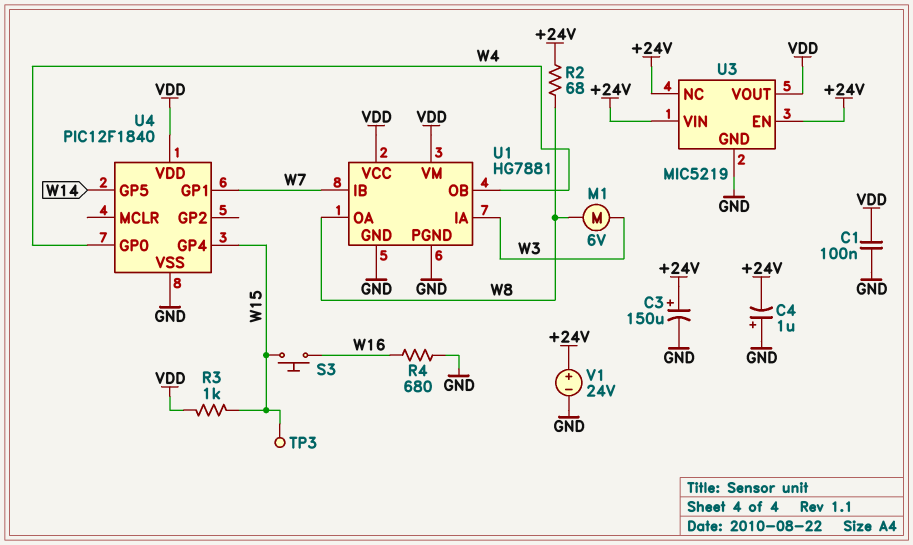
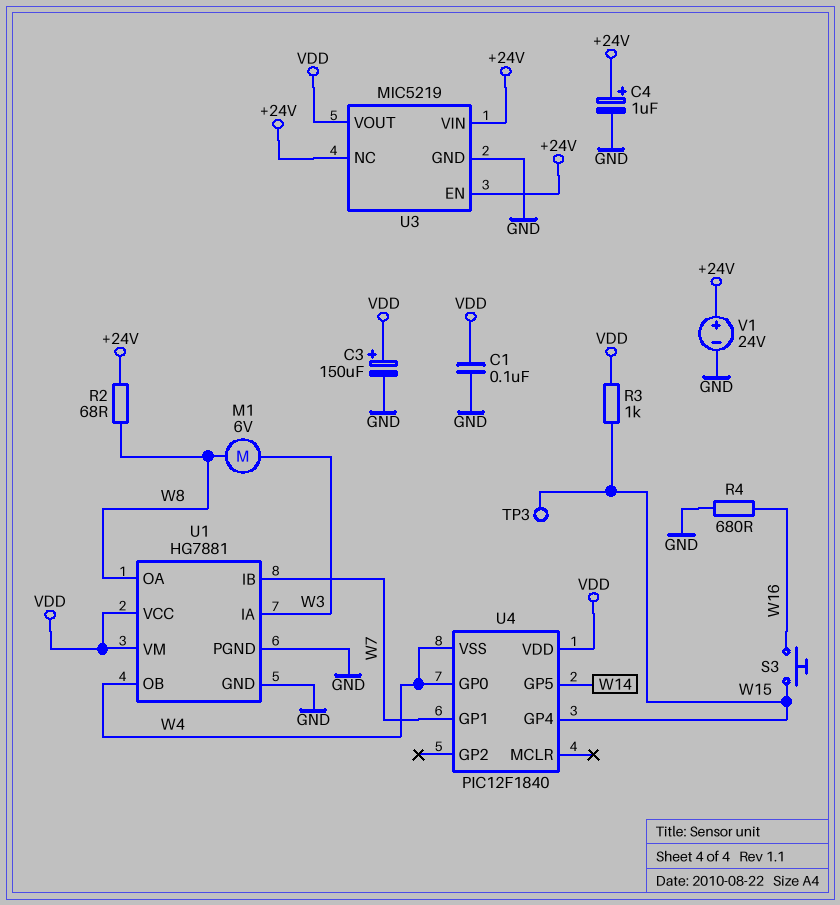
C3: 150uF (plus +24V, minus GND) -> 150uF (plus VDD, minus GND)
C4: 1uF (plus GND, minus +24V) -> 1uF (plus +24V, minus GND)
U4 pin VSS: GND -> W4

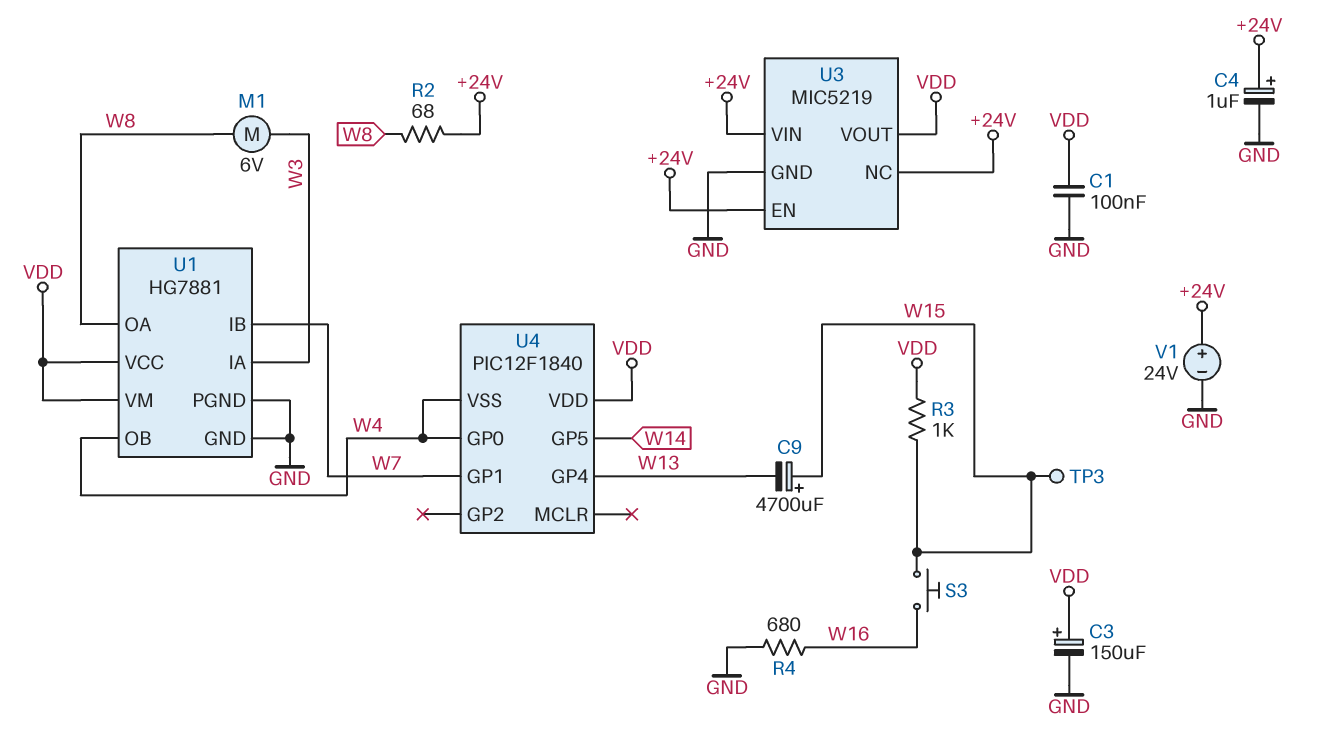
C9: none -> 4700uF (plus W15, minus W13)
U4 pin GP4: W15 -> W13

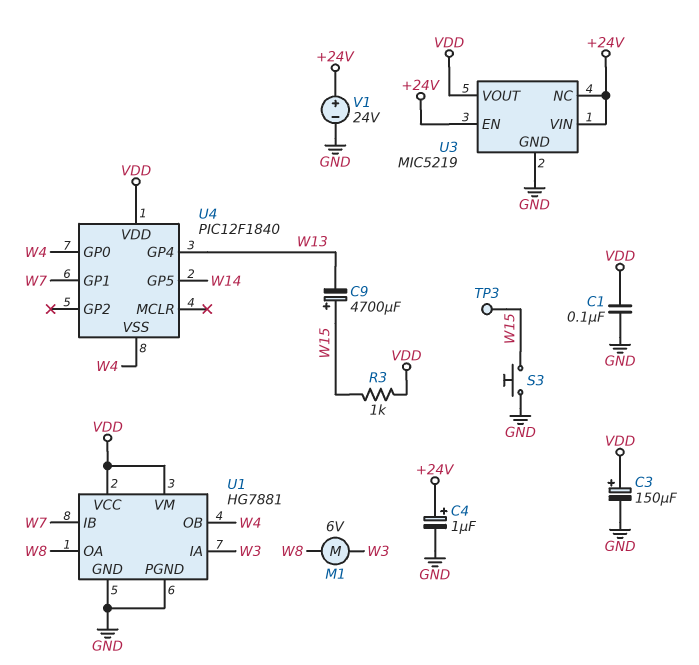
R2: 68 (+24V, W8) -> none
R4: 680 (GND, W16) -> none
S3: button (W15, W16) -> button (GND, W15)

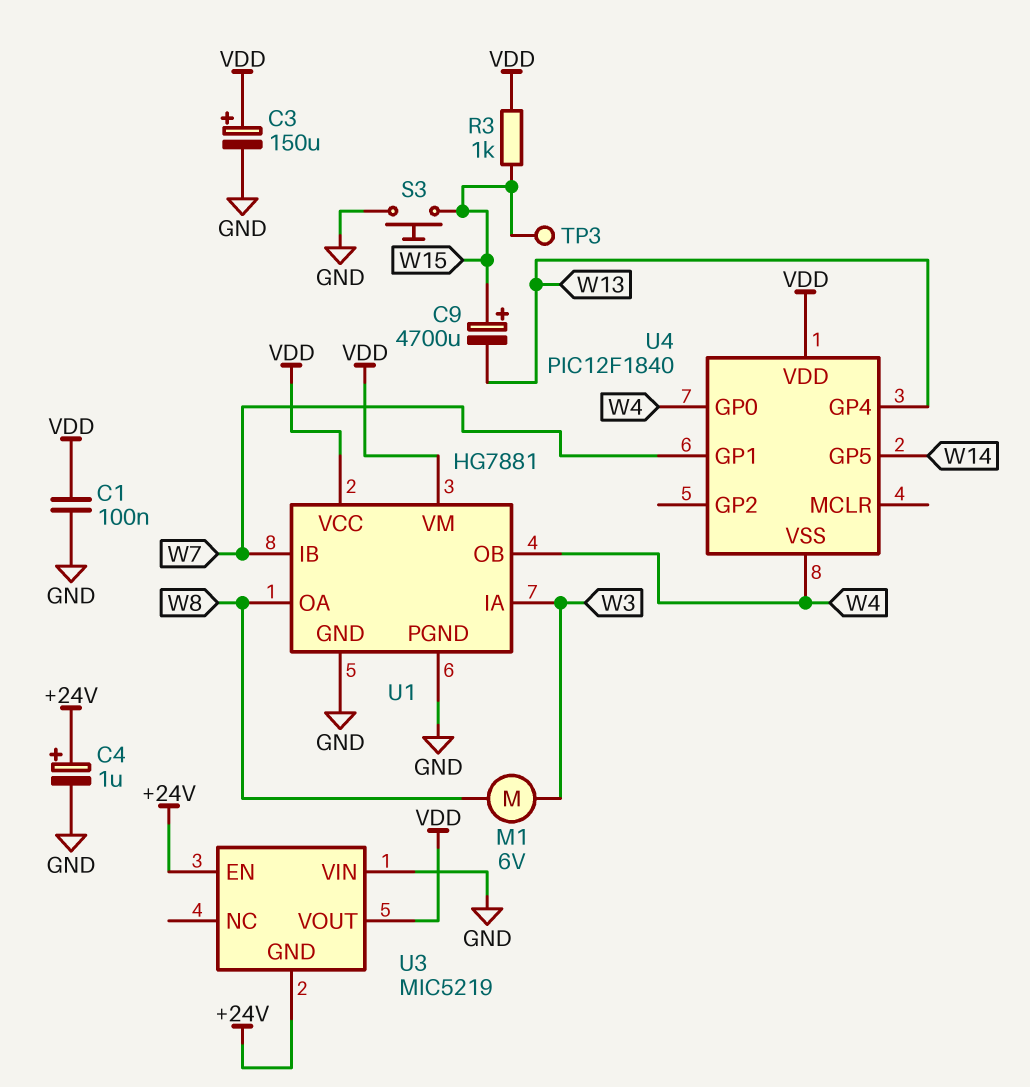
U3 pin GND: GND -> +24V
U3 pin NC: +24V -> none
U3 pin VIN: +24V -> GND
V1: 24V (plus +24V, minus GND) -> none

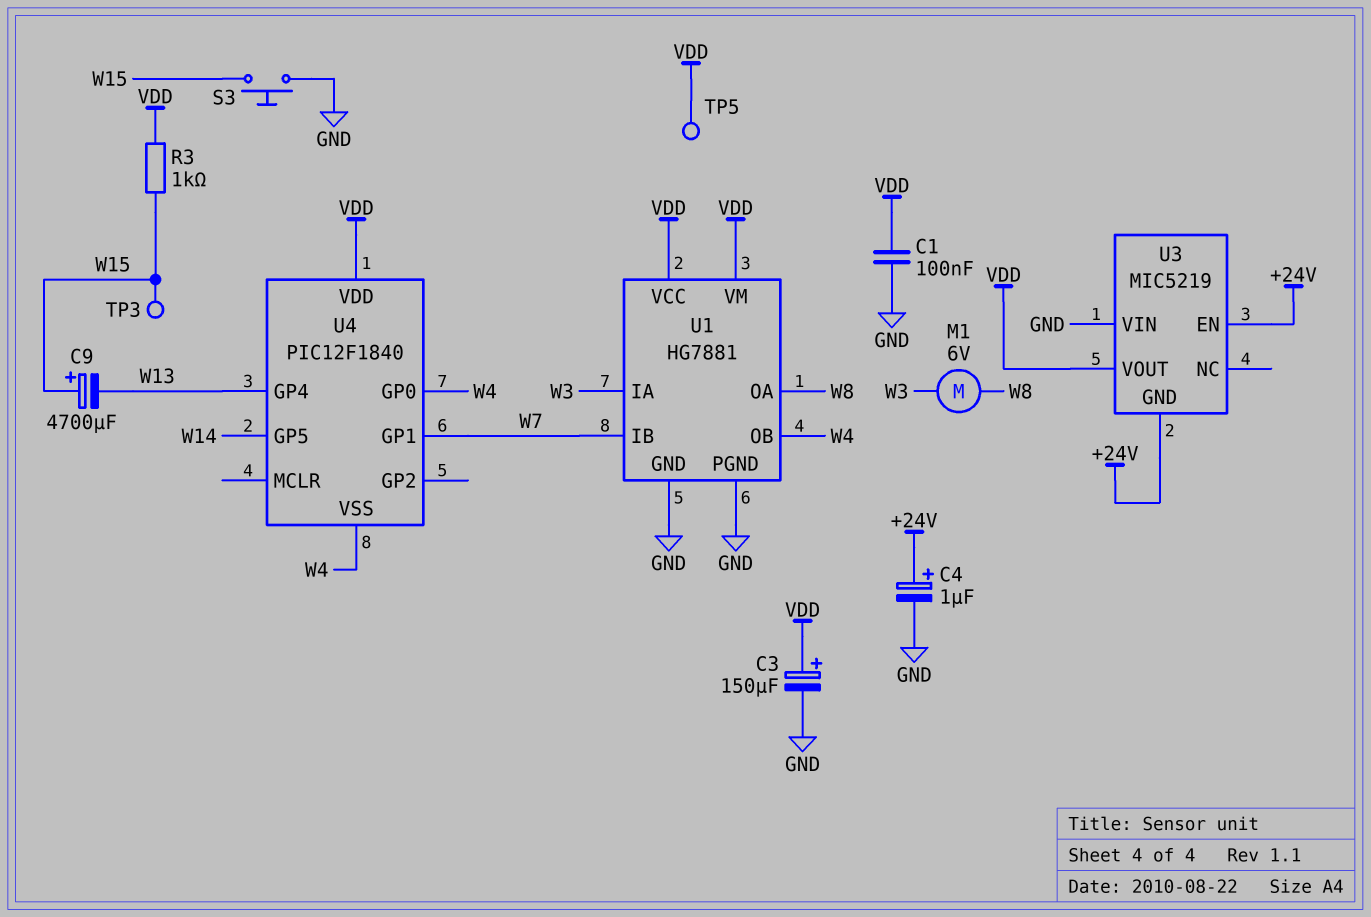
TP5: none -> test point (VDD)

